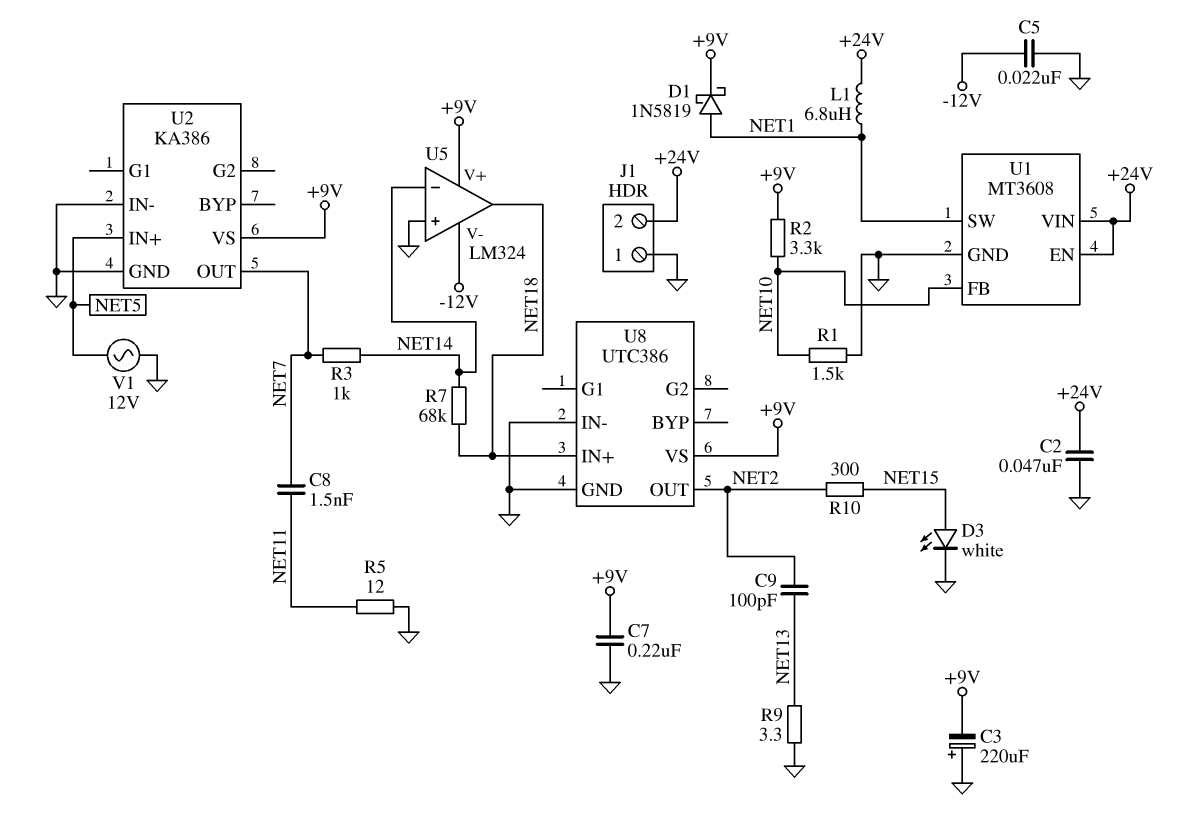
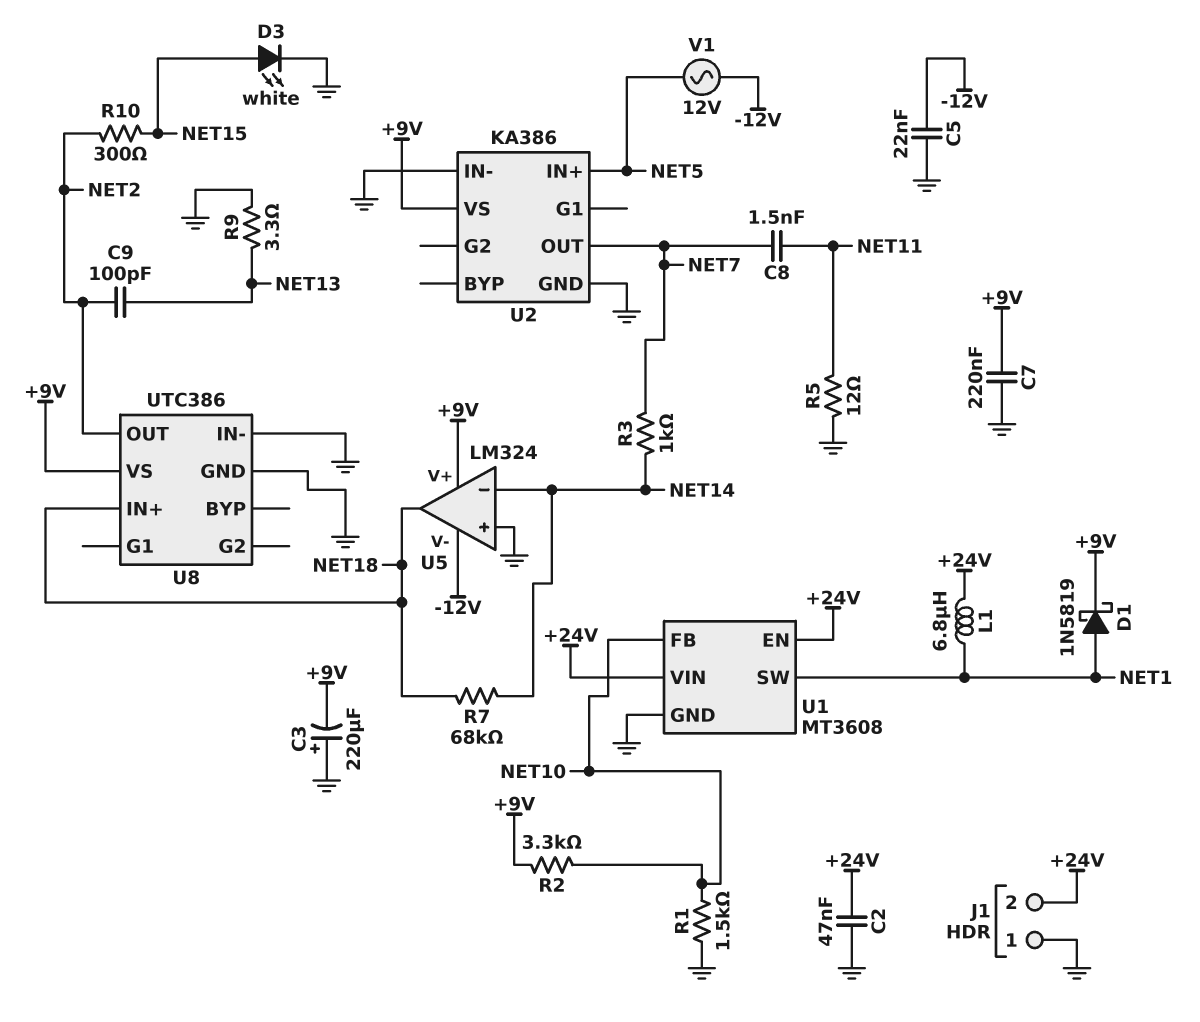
V1: AC 12V (GND, NET5) -> AC 12V (-12V, NET5)

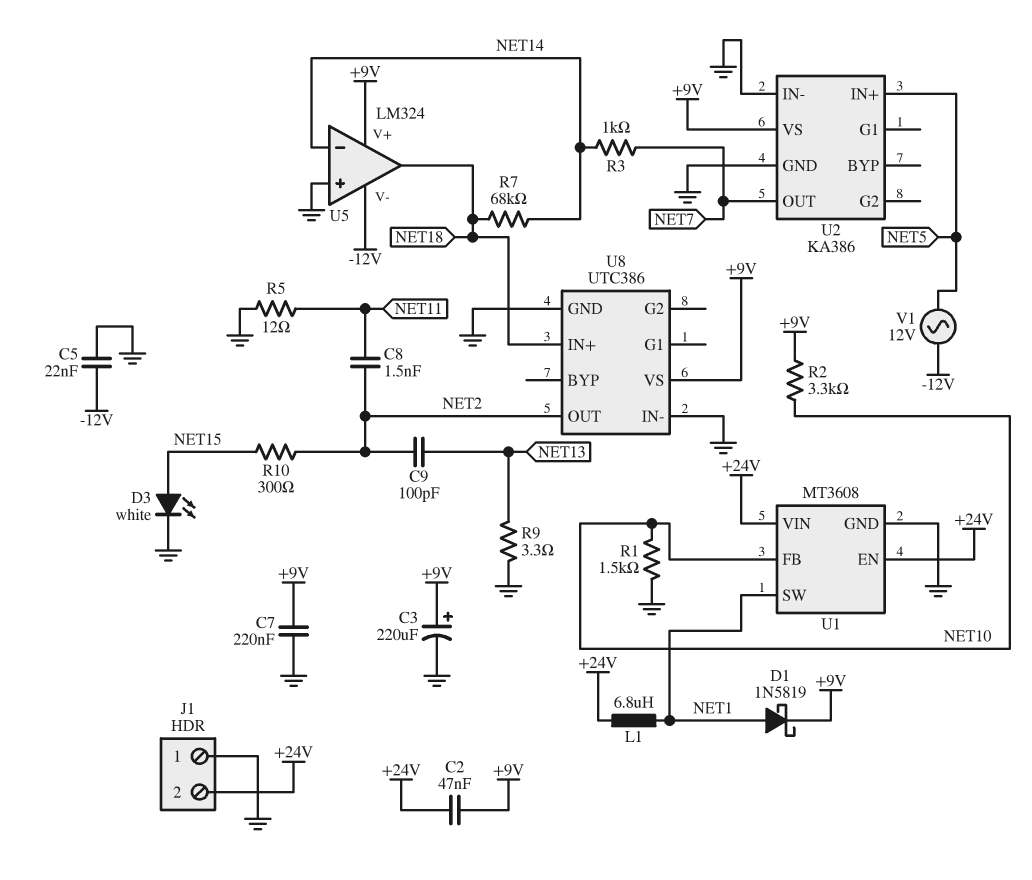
C2: 47nF (+24V, GND) -> 47nF (+9V, +24V)
C3: 220uF (plus GND, minus +9V) -> 220uF (plus +9V, minus GND)
C8: 1.5nF (NET7, NET11) -> 1.5nF (NET2, NET11)

